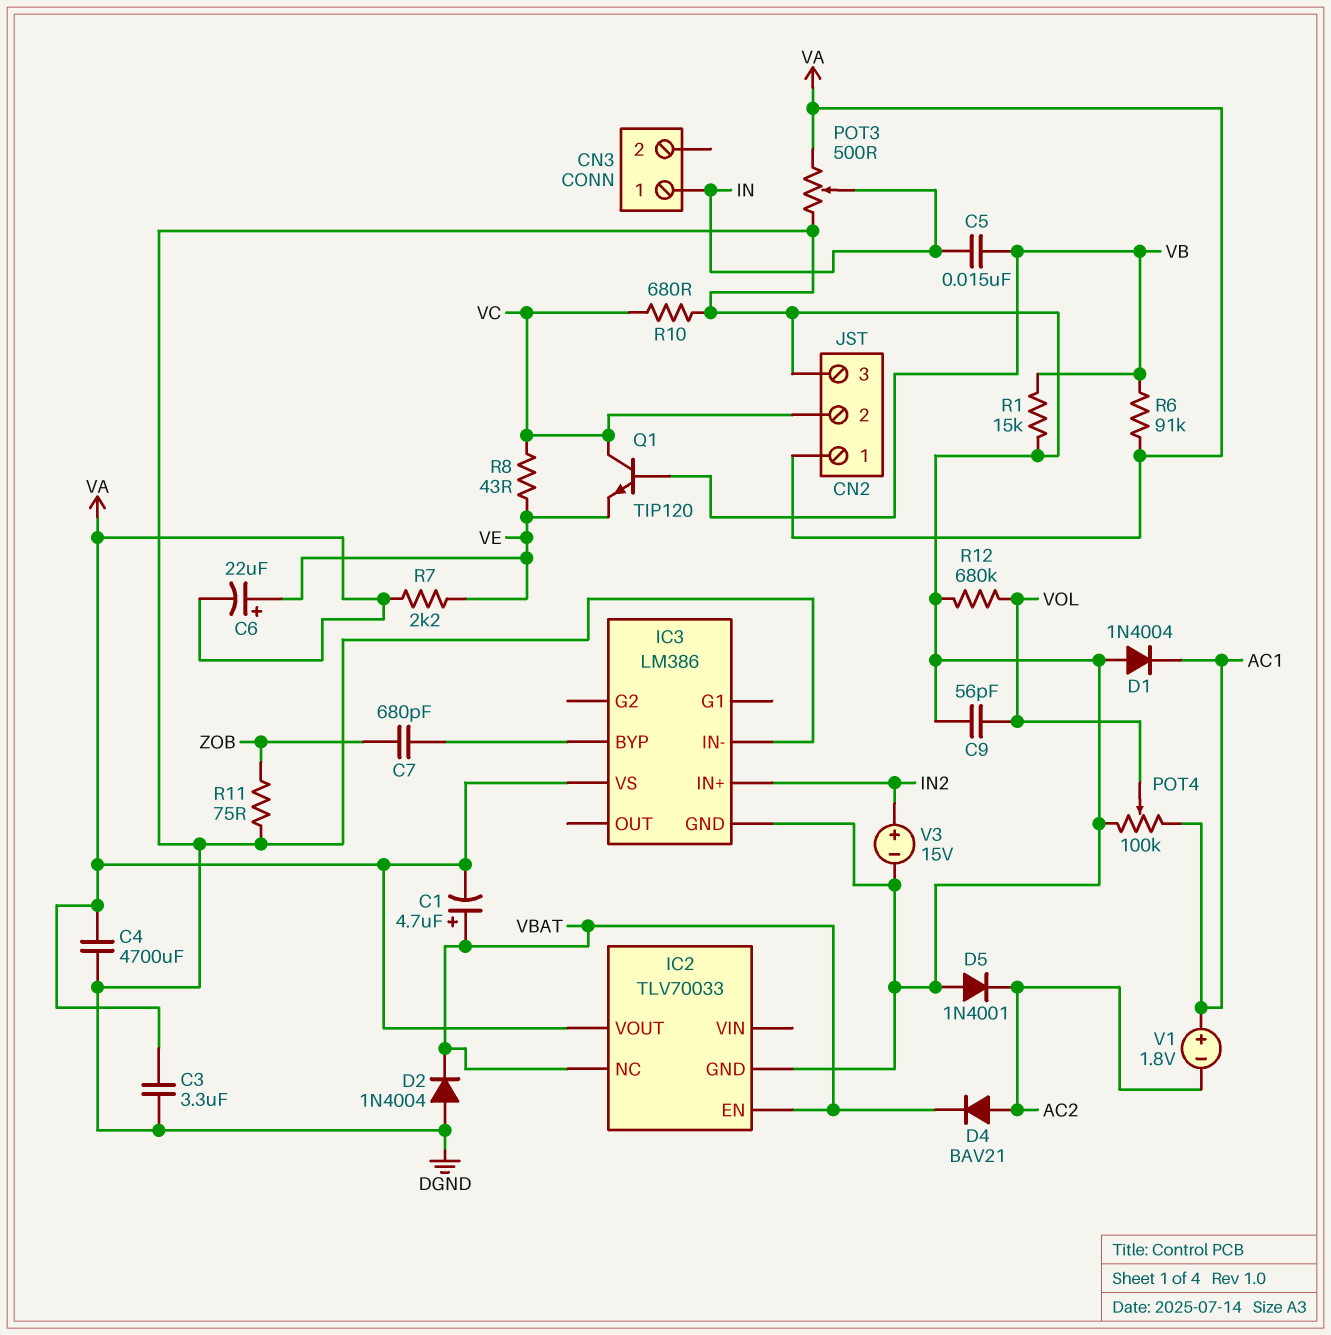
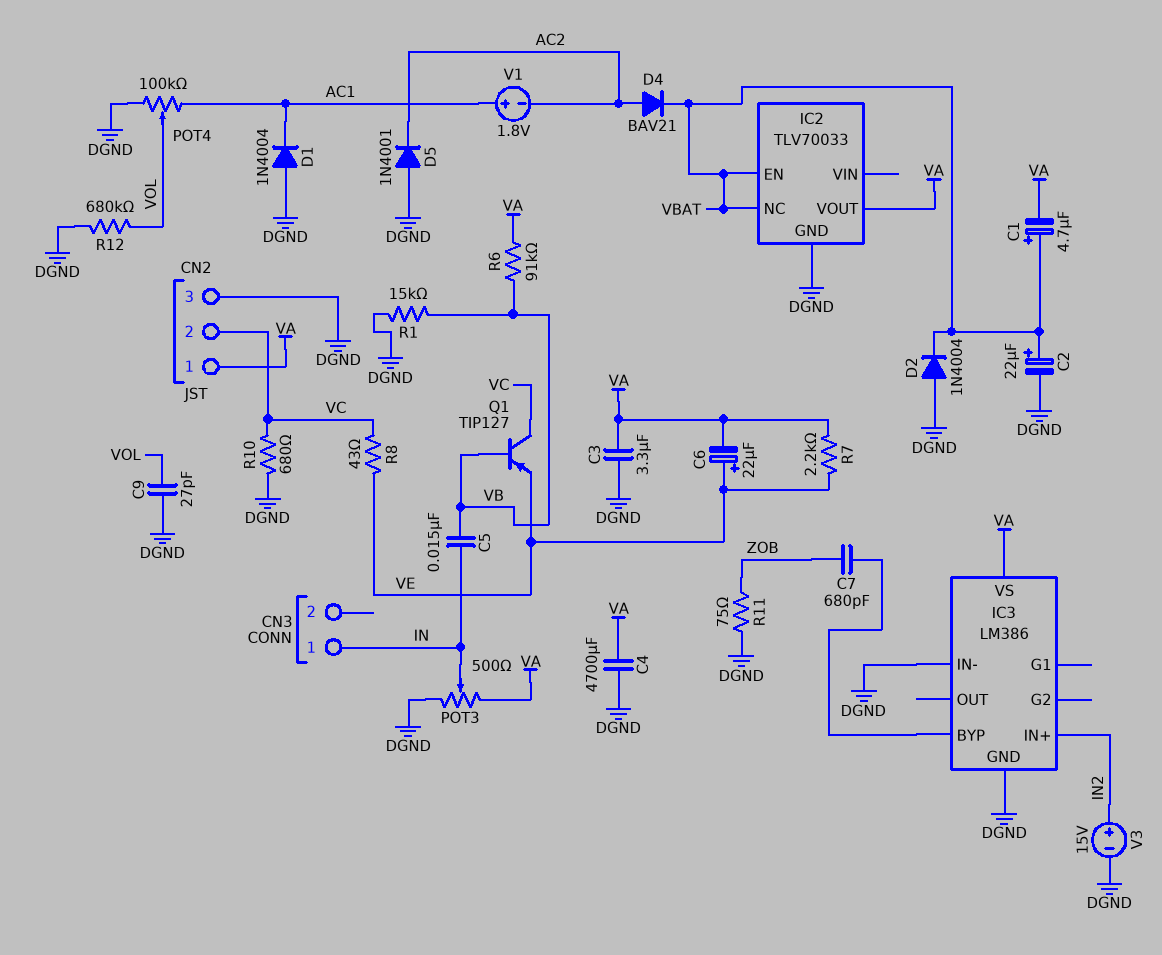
C2: none -> 22uF (plus VBAT, minus DGND)
C9: 56pF (DGND, VOL) -> 27pF (DGND, VOL)
Q1: NPN TIP120 (B VB, C VC, E VE) -> PNP TIP127 (B VB, C VC, E VE)

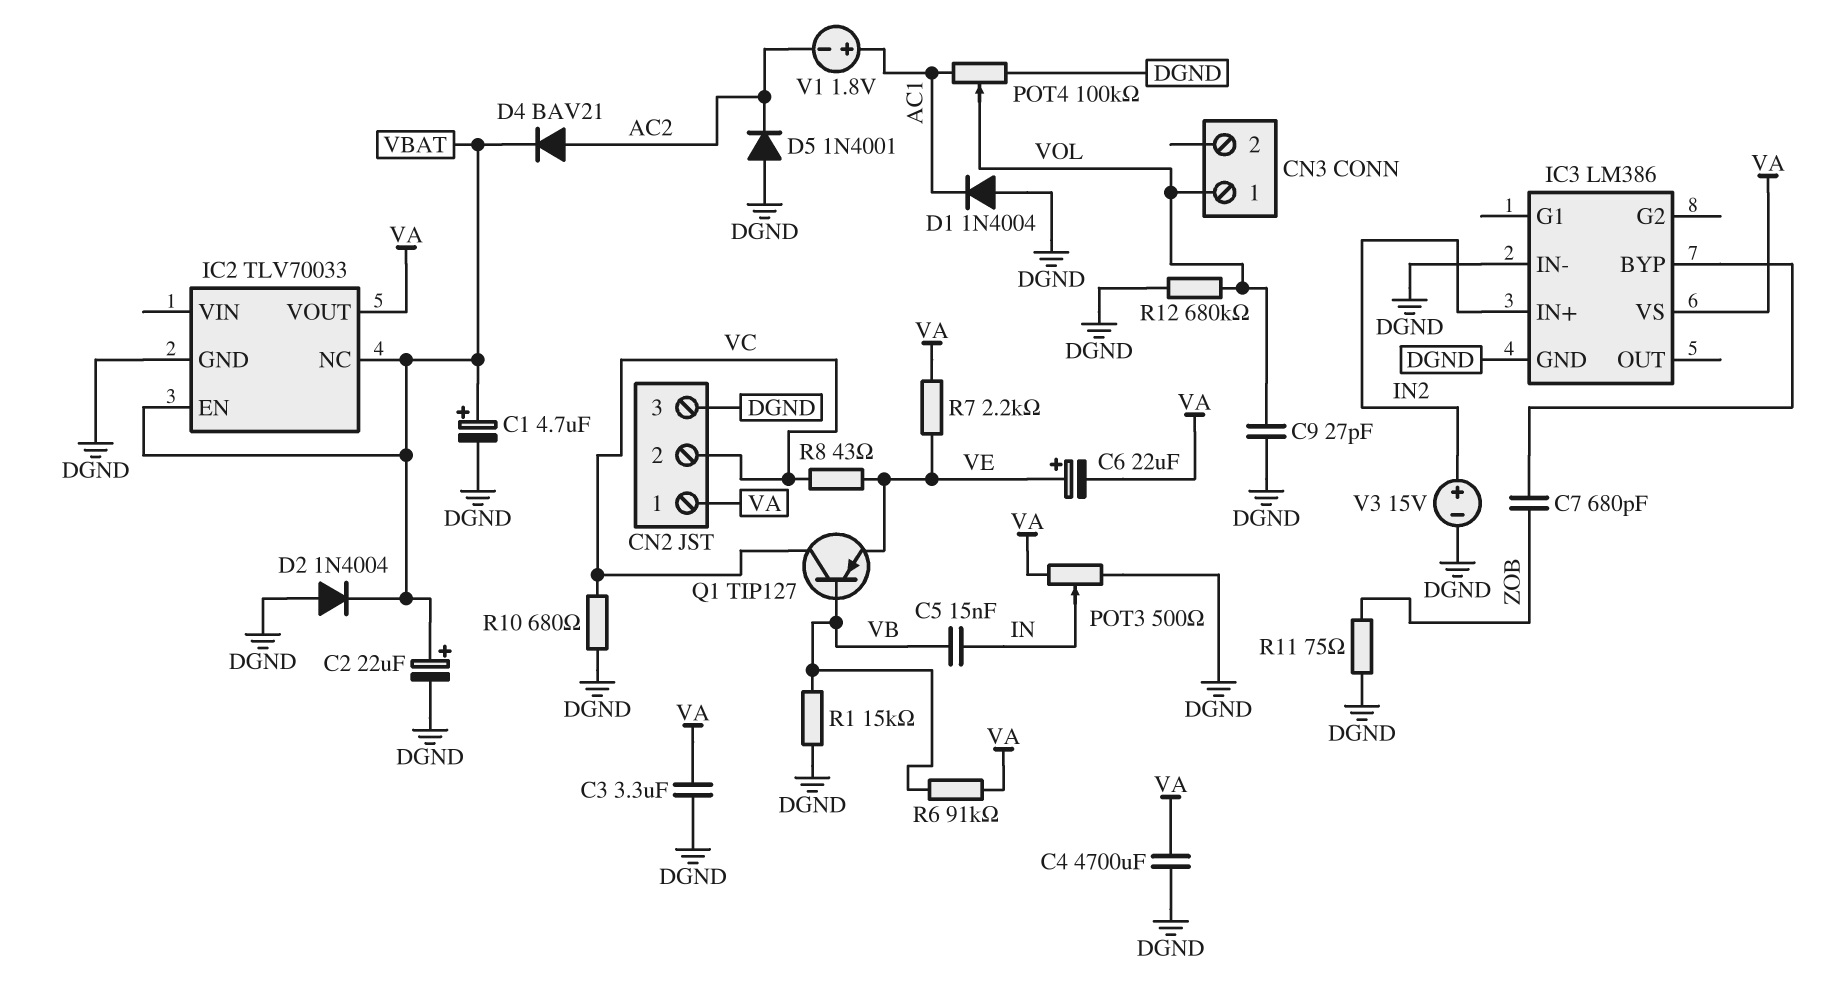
C1: 4.7uF (plus VBAT, minus VA) -> 4.7uF (plus VBAT, minus DGND)
CN3 pin 1: IN -> VOL

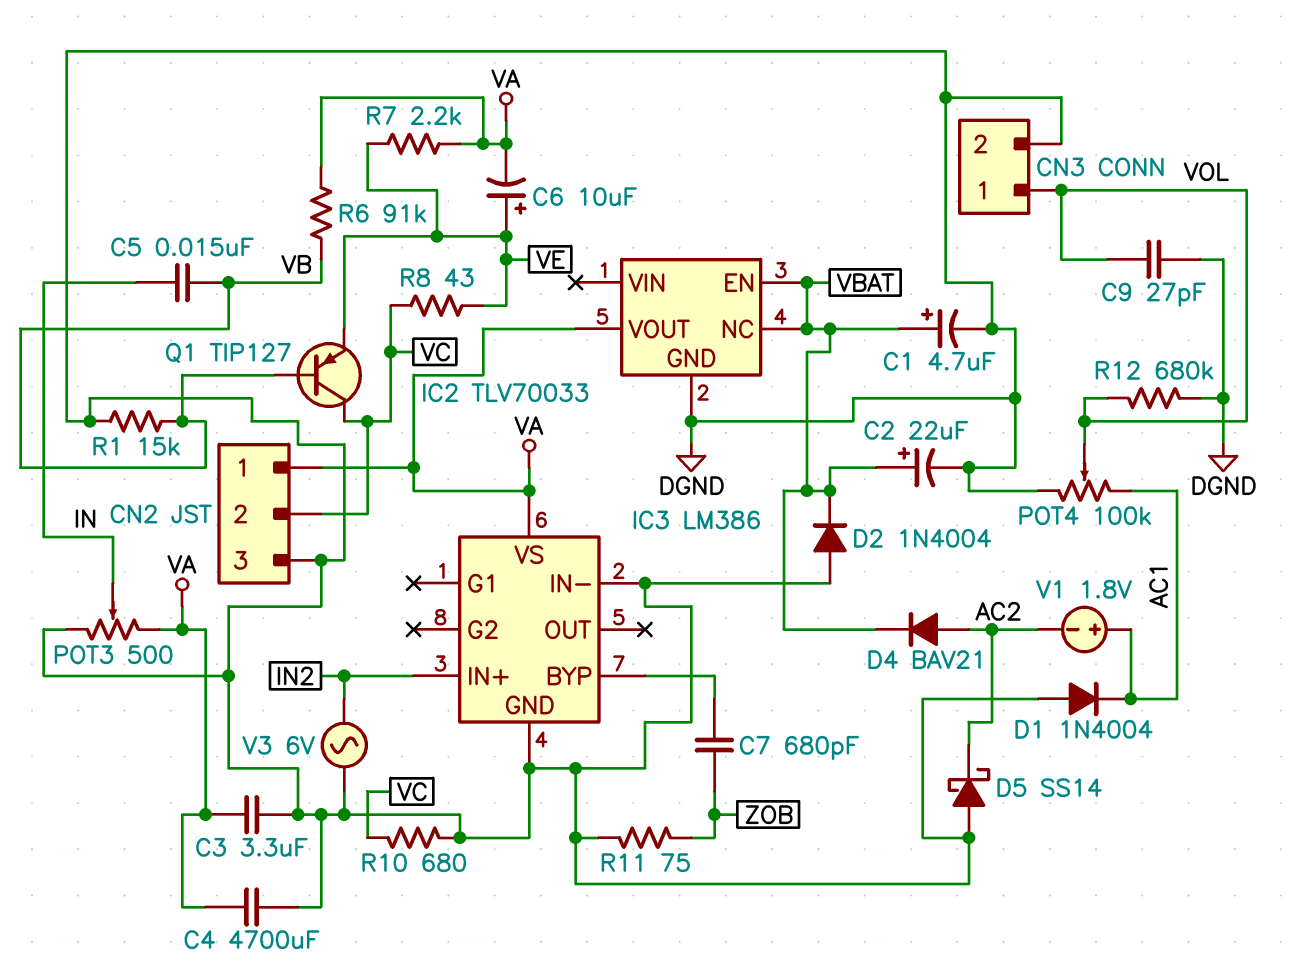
C6: 22uF (plus VE, minus VA) -> 10uF (plus VE, minus VA)
CN3 pin 2: none -> DGND
D5: diode 1N4001 (A DGND, K AC2) -> schottky SS14 (A DGND, K AC2)
V3: 15V (plus IN2, minus DGND) -> AC 6V (DGND, IN2)

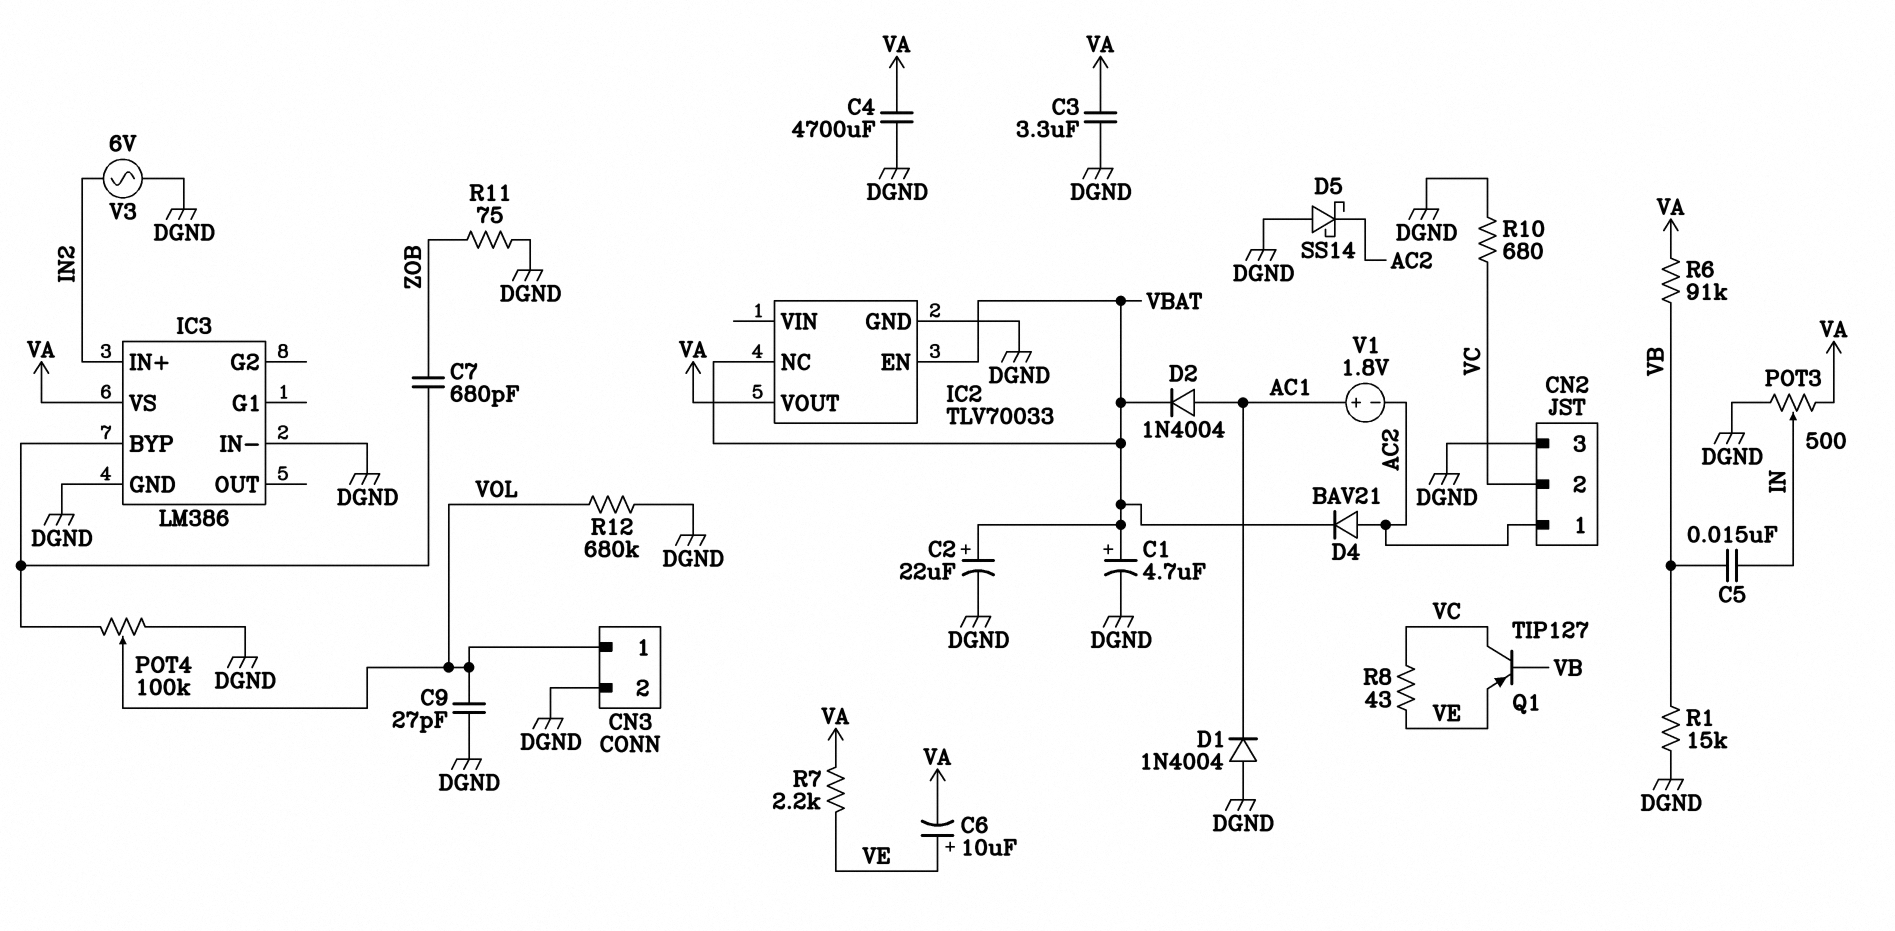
CN2 pin 1: VA -> AC2
D2: diode 1N4004 (A DGND, K VBAT) -> diode 1N4004 (A AC1, K VBAT)
POT4: 100k (AC1, DGND, wiper VOL) -> 100k (DGND, IC3/BYP, wiper VOL)

